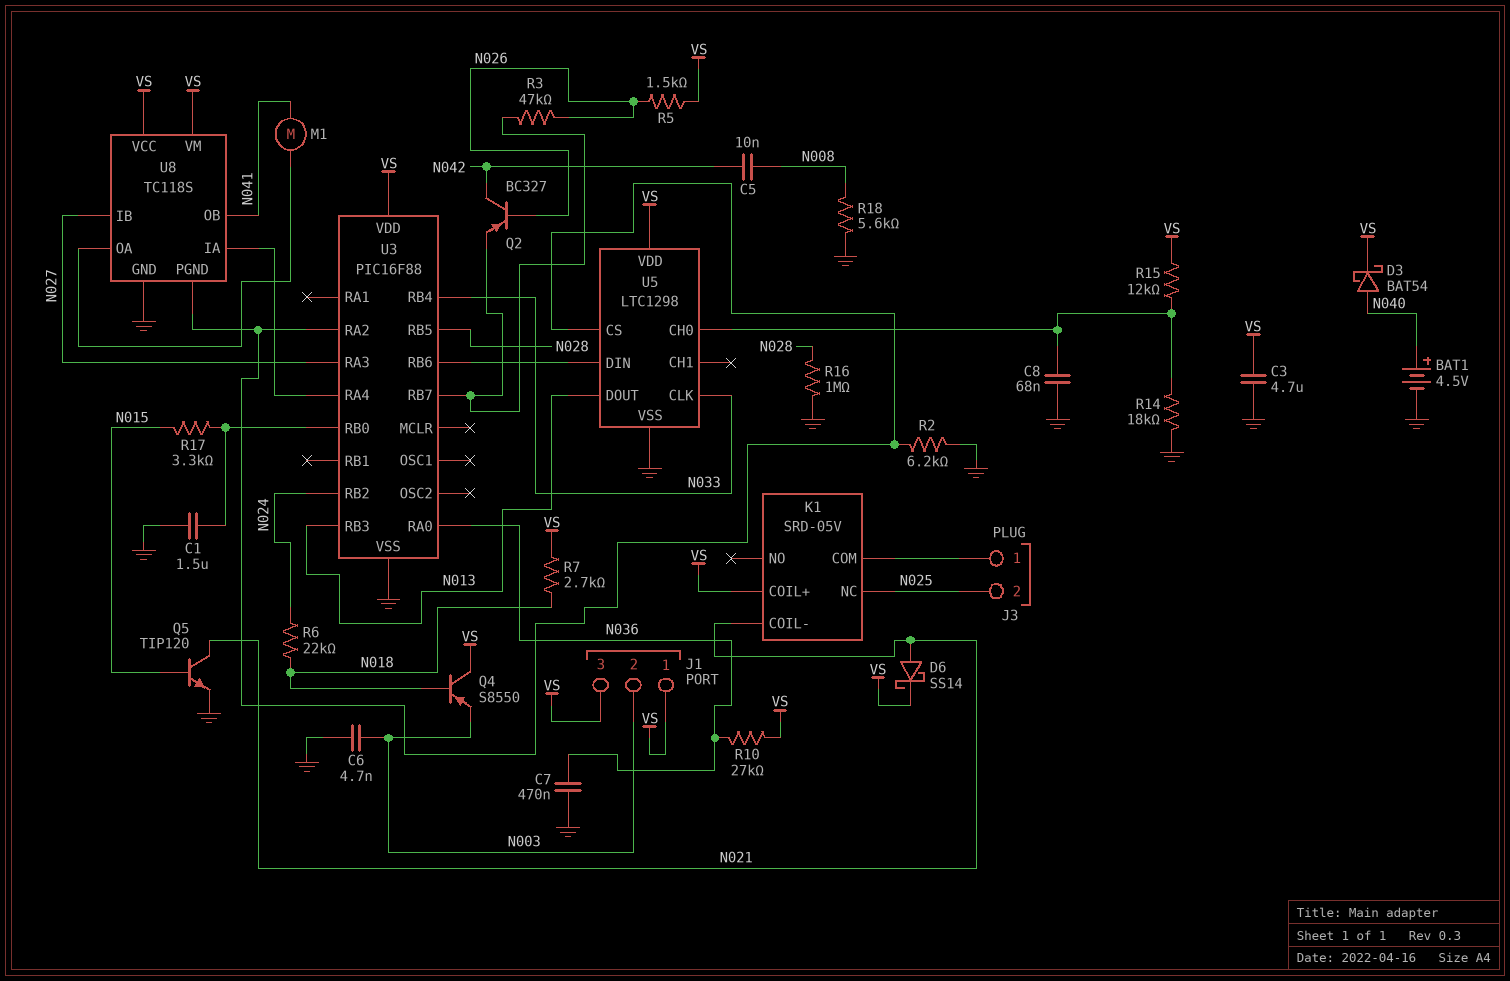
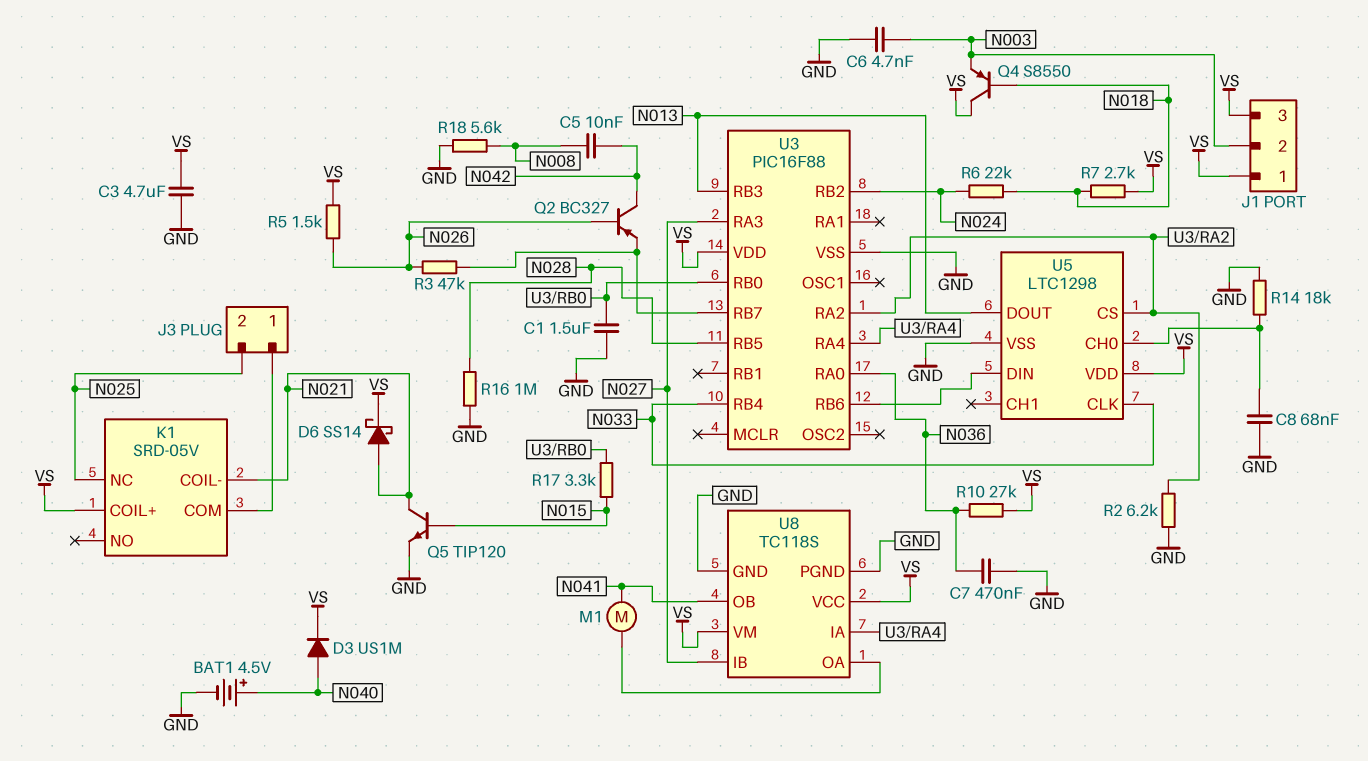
D3: schottky BAT54 (A N040, K VS) -> diode US1M (A N040, K VS)
R15: 12k (U5/CH0, VS) -> none
U8 pin PGND: U3/RA2 -> GND

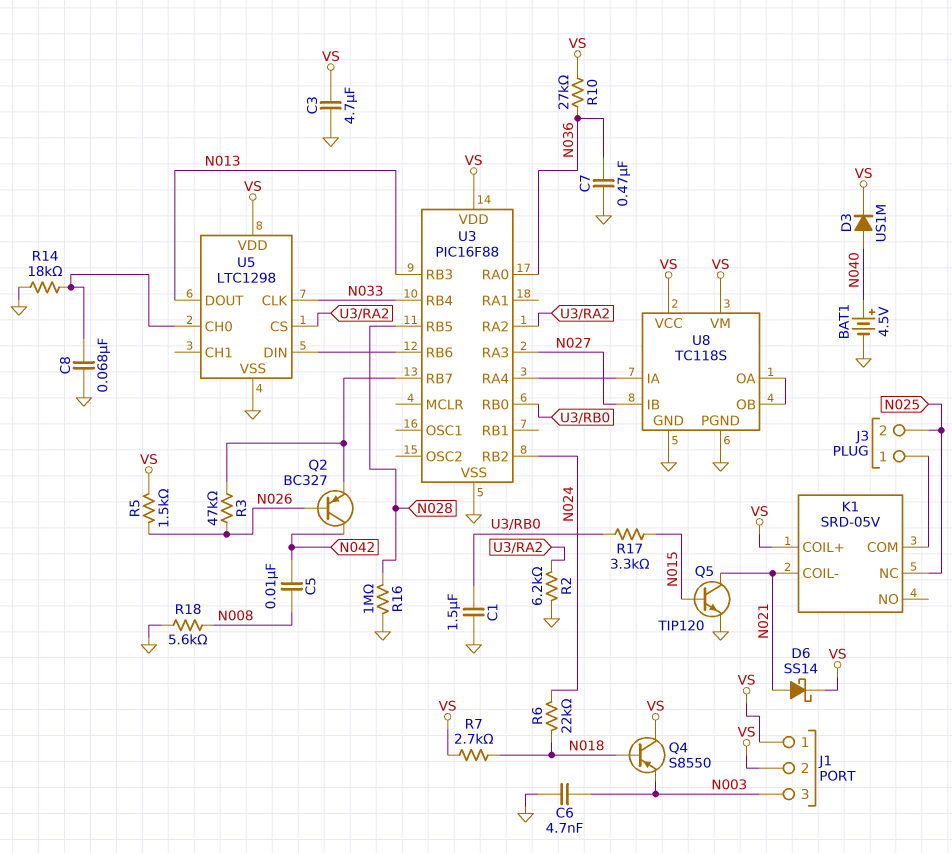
J1 pin 2: N003 -> VS
J1 pin 3: VS -> N003
M1: motor (N041, U8/OA) -> none
U8 pin OB: N041 -> U8/OA

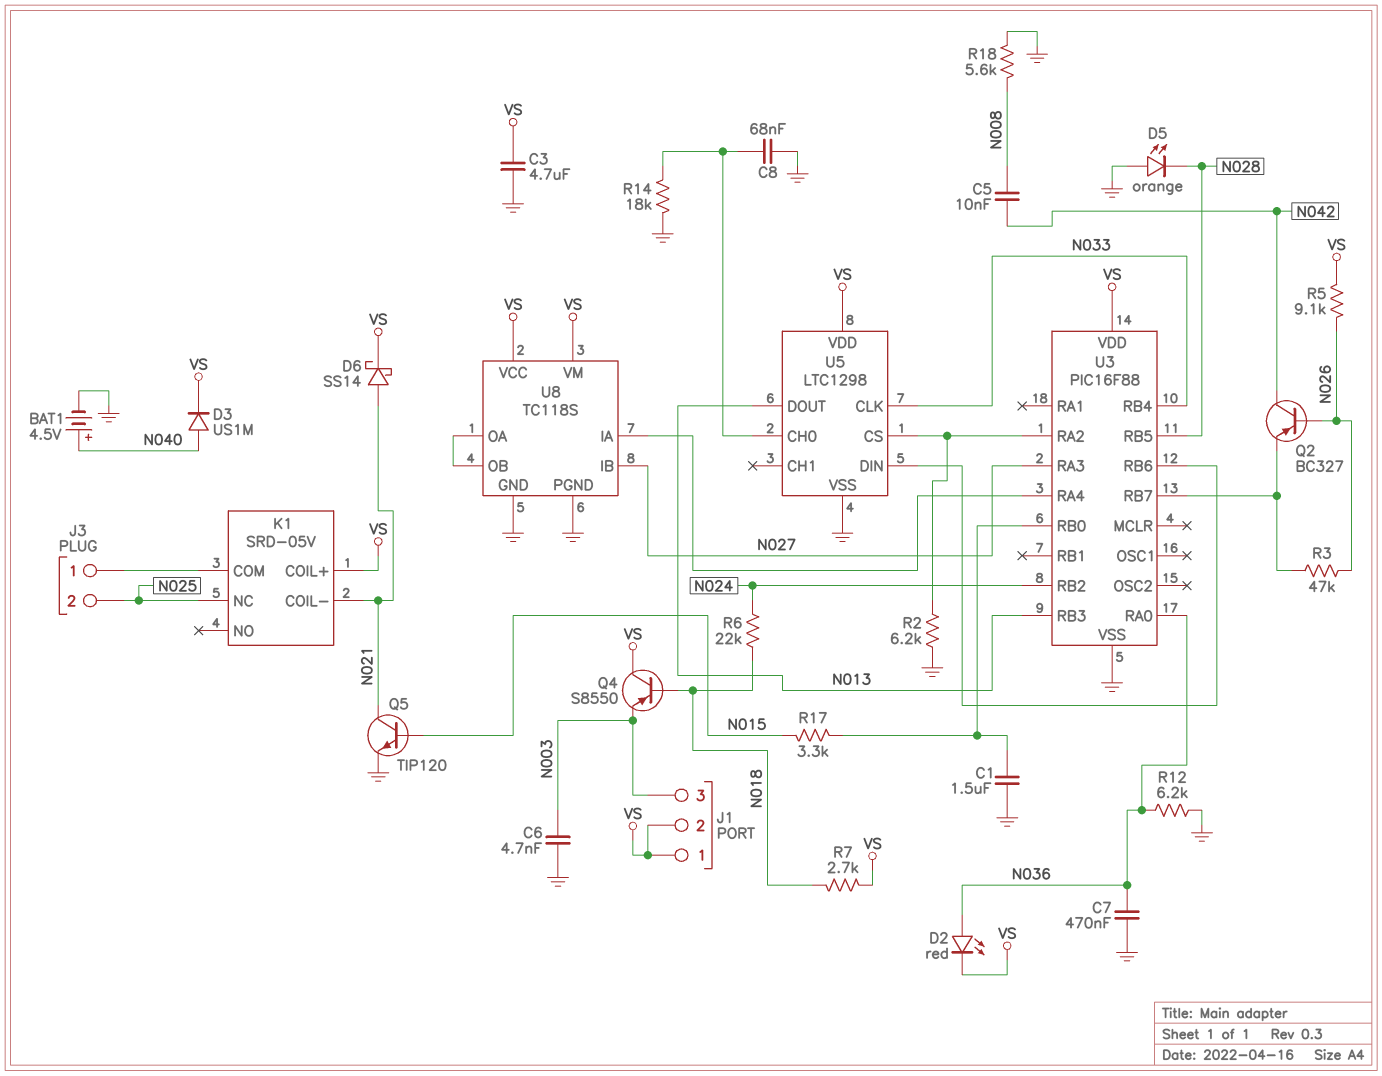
D2: none -> LED red (A N036, K VS)
D5: none -> LED orange (A GND, K N028)
R5: 1.5k (N026, VS) -> 9.1k (N026, VS)
R10: 27k (N036, VS) -> none
R12: none -> 6.2k (GND, N036)
R16: 1M (GND, N028) -> none

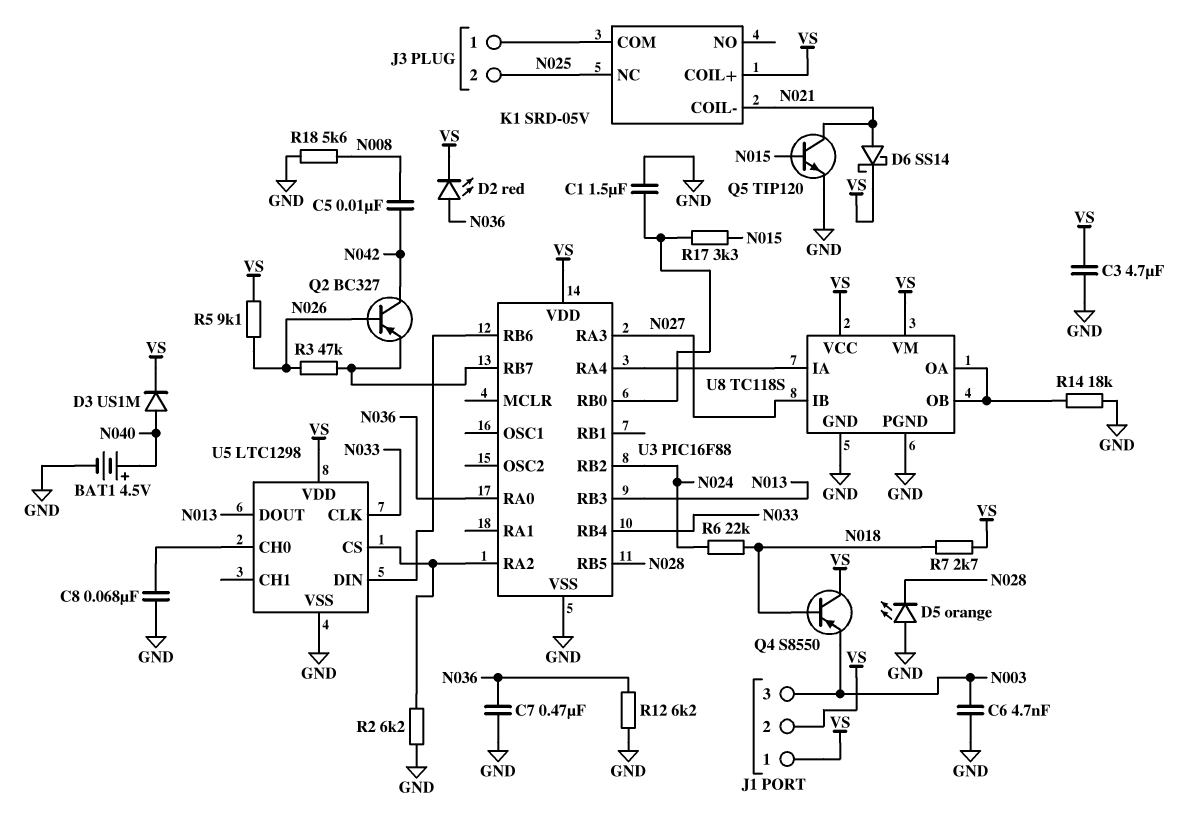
R14: 18k (GND, U5/CH0) -> 18k (GND, U8/OA)

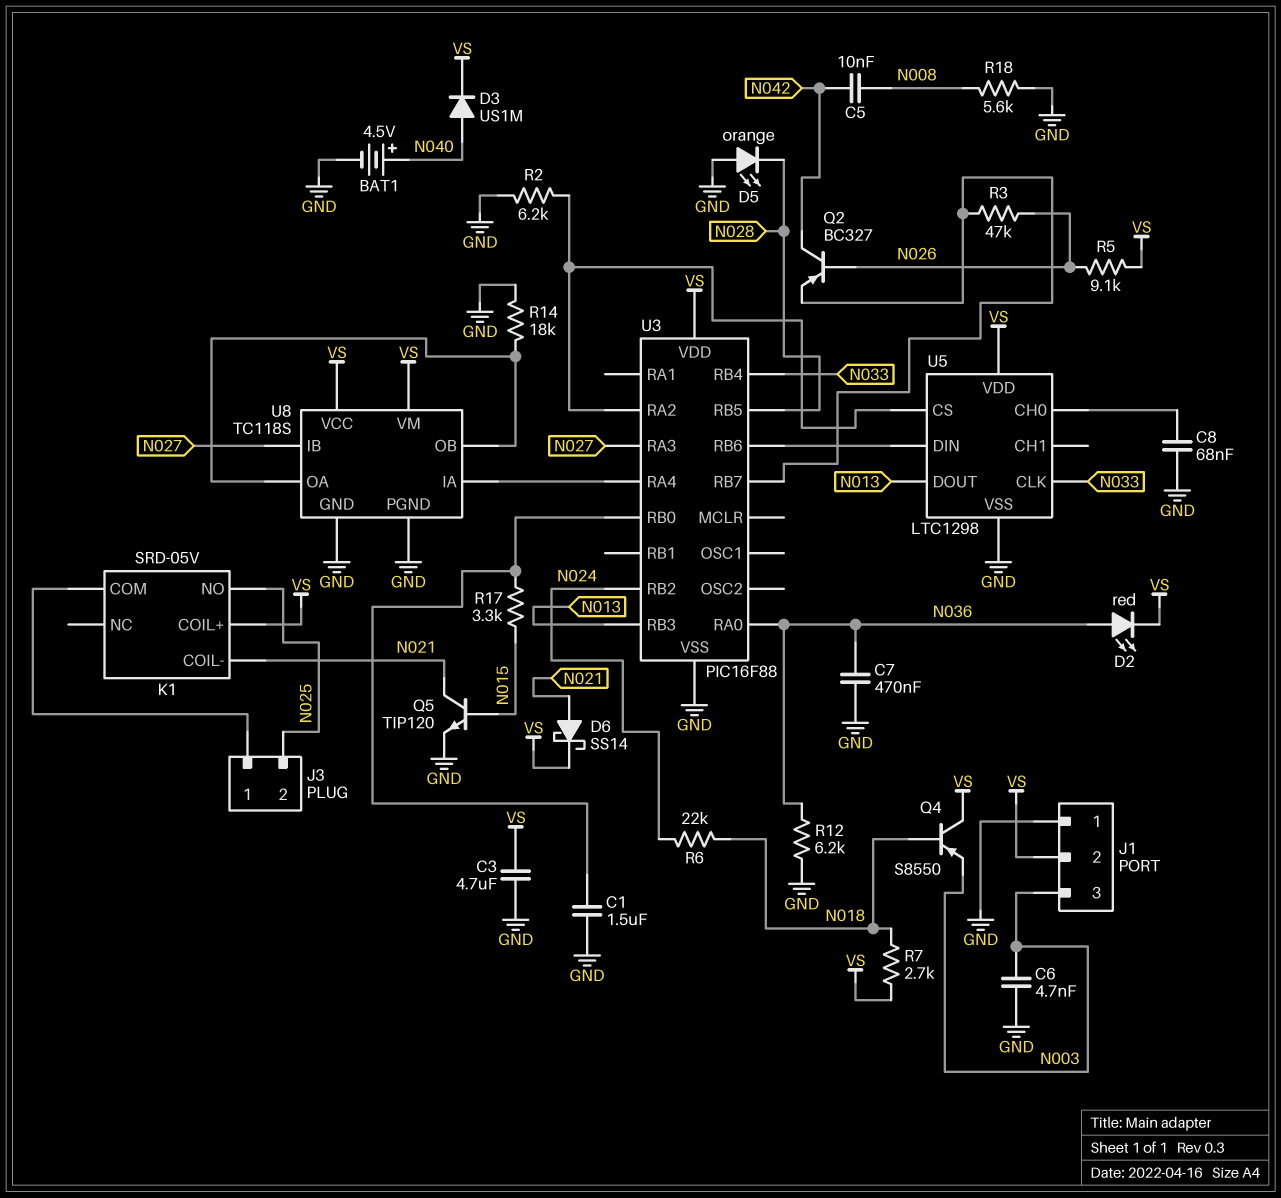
J1 pin 1: VS -> GND
K1 pin NC: N025 -> none
K1 pin NO: none -> N025

